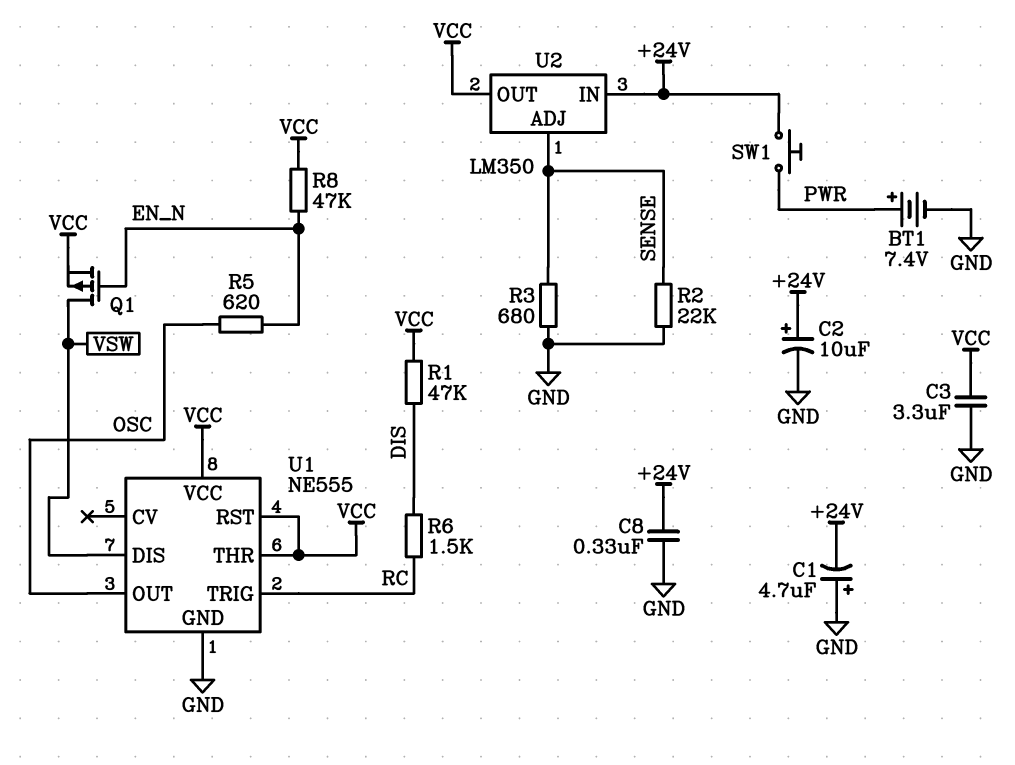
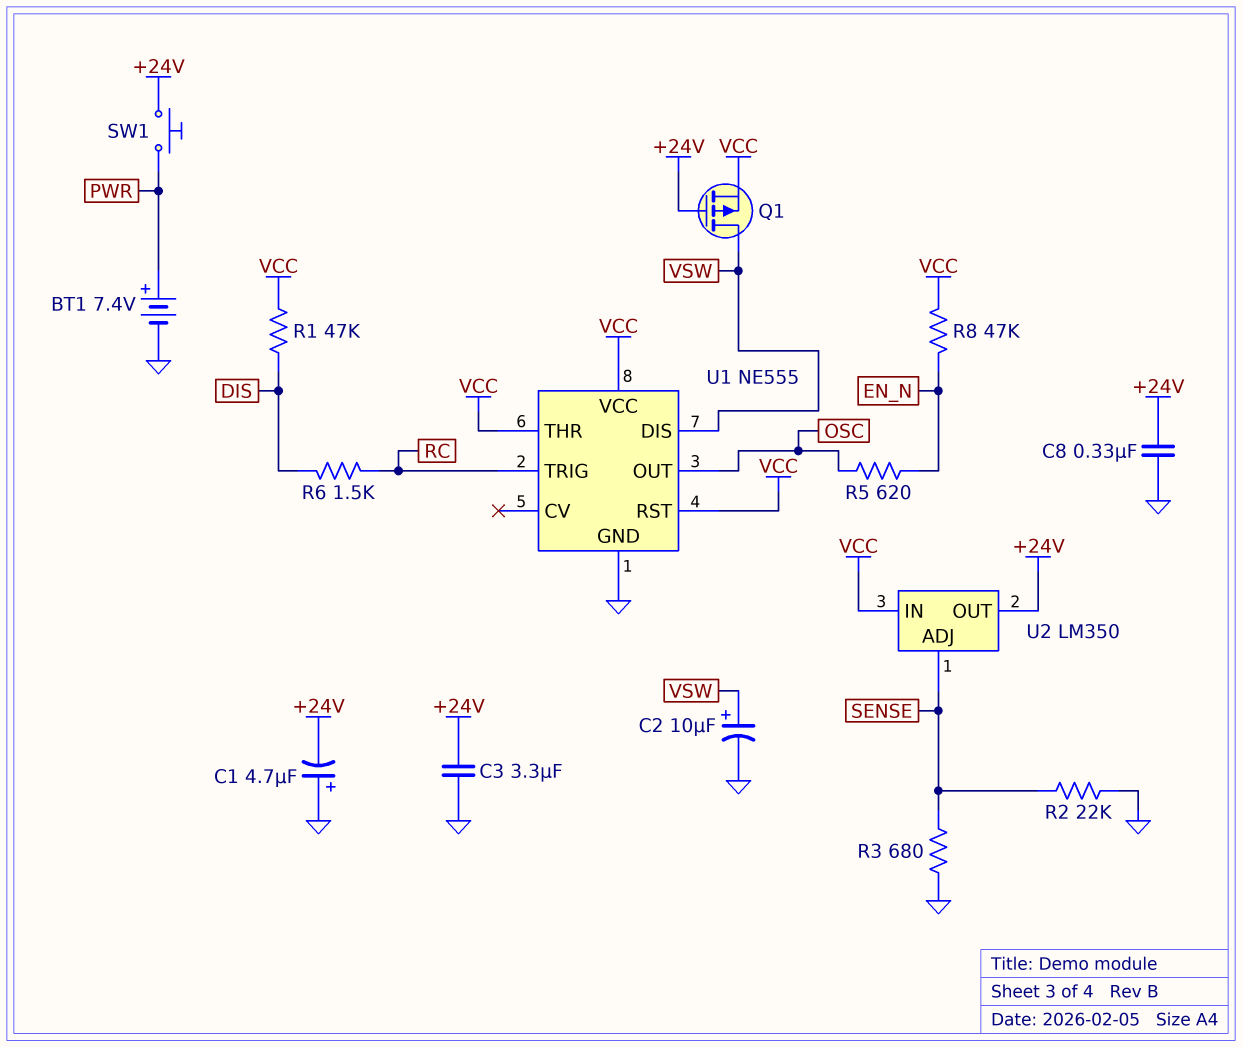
C2: 10uF (plus +24V, minus GND) -> 10uF (plus VSW, minus GND)
C3: 3.3uF (GND, VCC) -> 3.3uF (+24V, GND)
Q1: PMOS (G EN_N, D VSW, S VCC) -> PMOS (G +24V, D VSW, S VCC)
U2 pin IN: +24V -> VCC
U2 pin OUT: VCC -> +24V

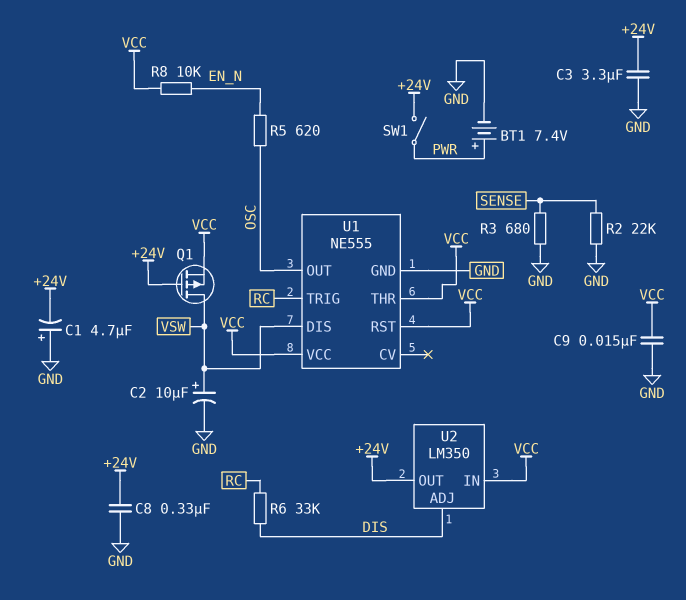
C9: none -> 15nF (GND, VCC)
R1: 47k (DIS, VCC) -> none
R6: 1.5k (DIS, RC) -> 33k (DIS, RC)
R8: 47k (EN_N, VCC) -> 10k (EN_N, VCC)
SW1: button (+24V, PWR) -> switch (+24V, PWR)
U2 pin ADJ: SENSE -> DIS

